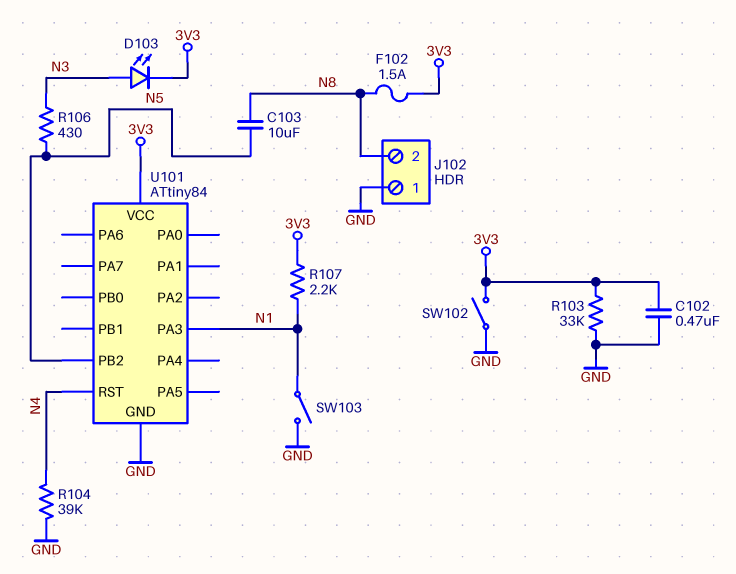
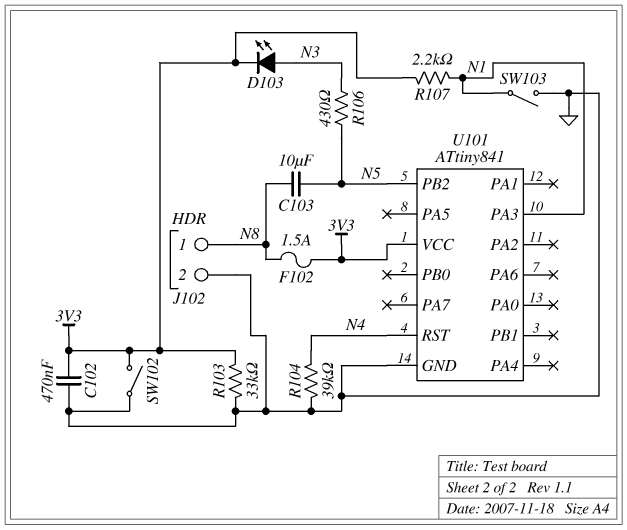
J102 pin 1: GND -> N8
J102 pin 2: N8 -> GND
U101: ATtiny84 -> ATtiny841

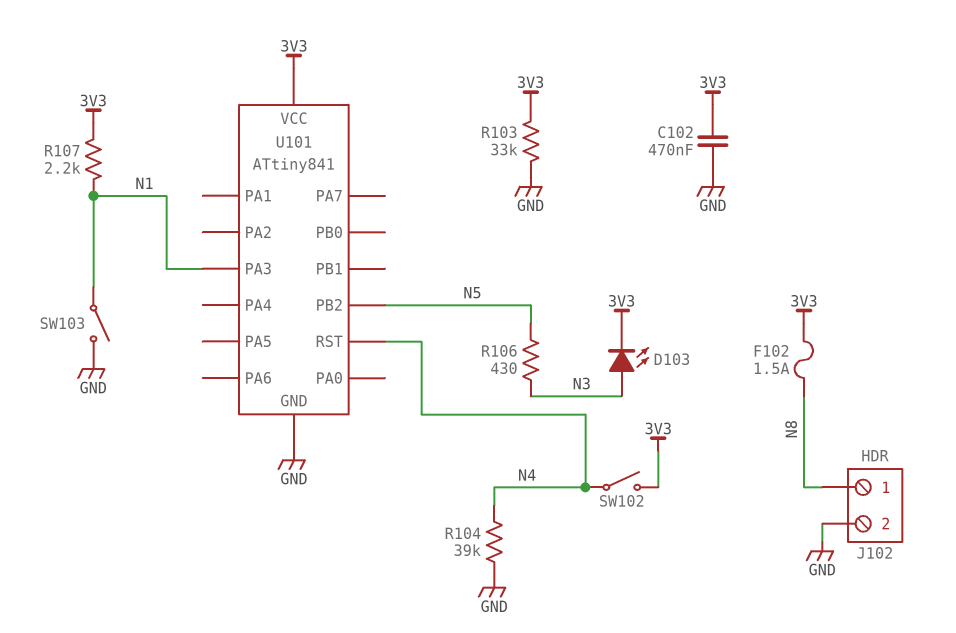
C103: 10uF (N5, N8) -> none
SW102: switch (3V3, GND) -> switch (3V3, N4)

